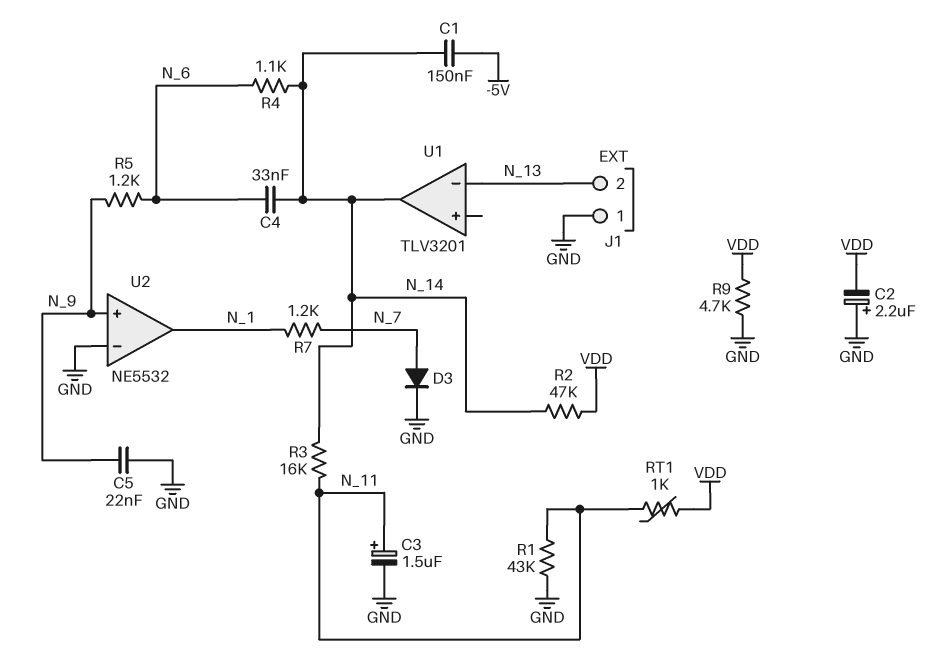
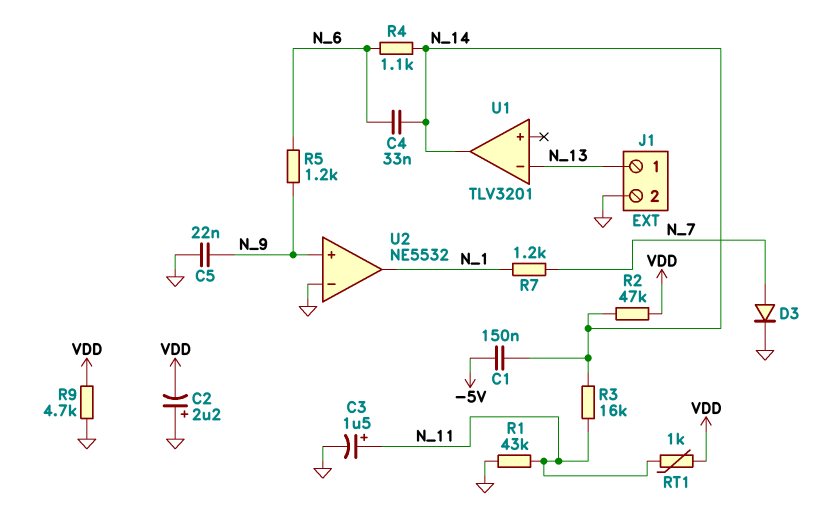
J1 pin 1: GND -> N_13
J1 pin 2: N_13 -> GND

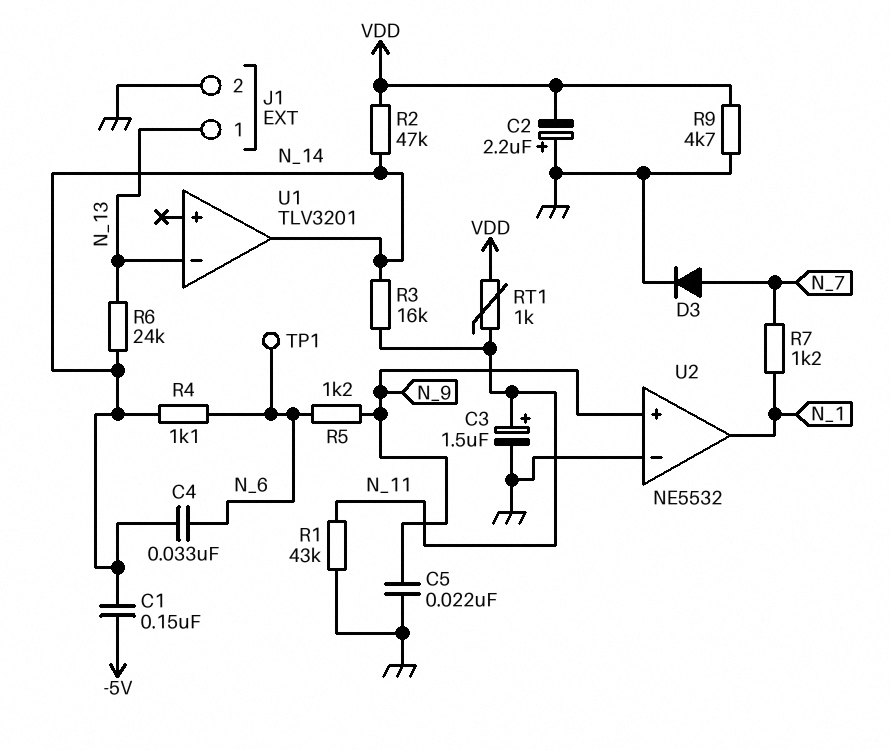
R6: none -> 24k (N_13, N_14)
TP1: none -> test point (N_6)

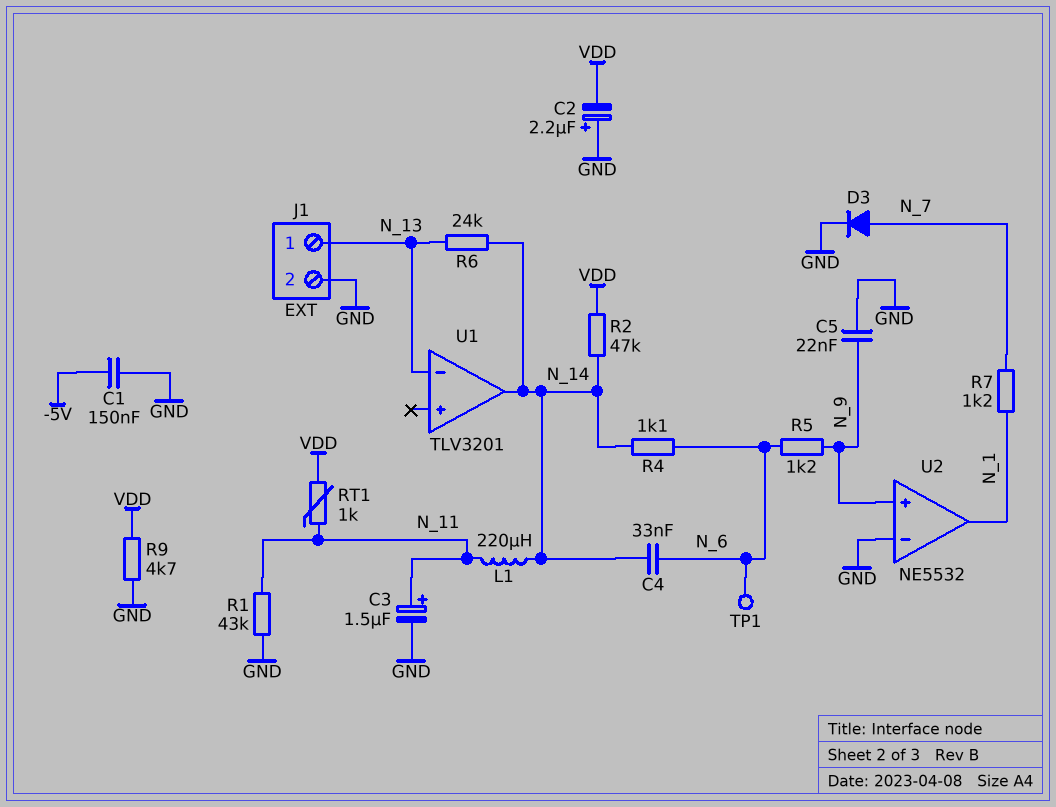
C1: 150nF (-5V, N_14) -> 150nF (-5V, GND)
L1: none -> 220uH (N_11, N_14)
R3: 16k (N_11, N_14) -> none

